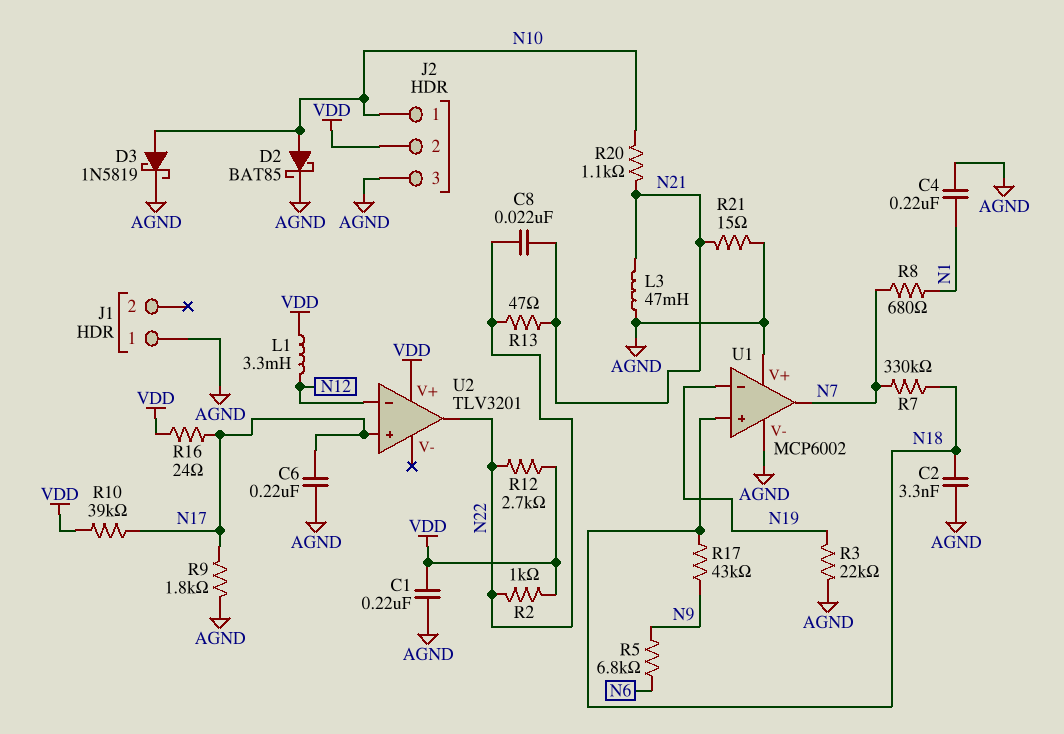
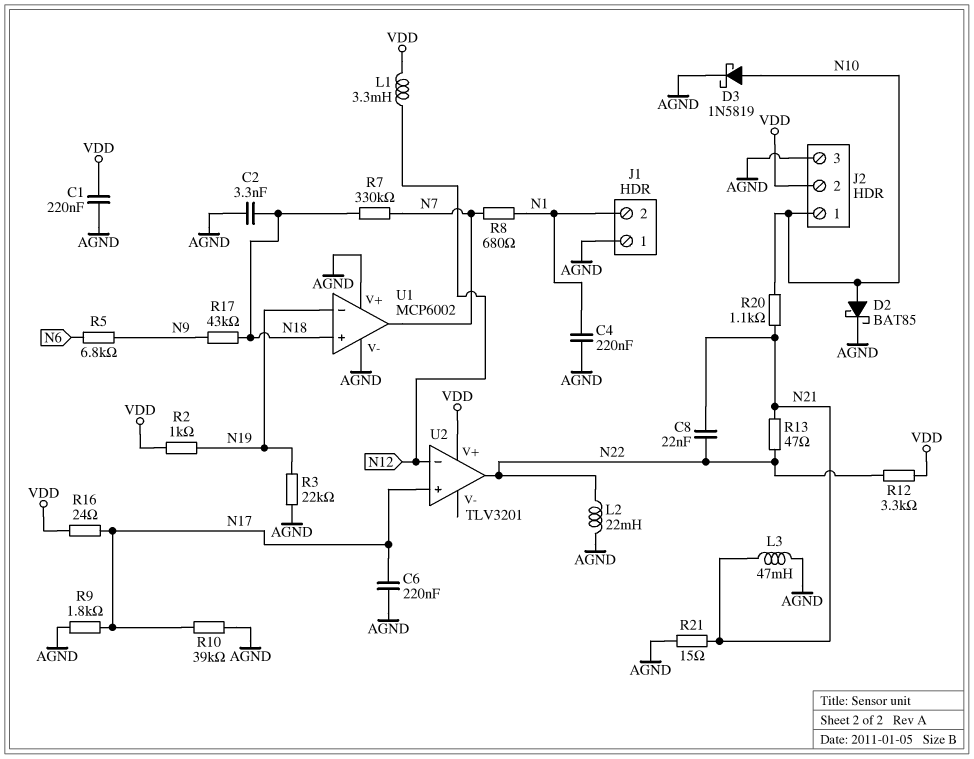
J1 pin 2: none -> N1
L2: none -> 22mH (AGND, N22)
R2: 1k (N22, VDD) -> 1k (N19, VDD)
R10: 39k (N17, VDD) -> 39k (AGND, N17)
R12: 2.7k (N22, VDD) -> 3.3k (N22, VDD)

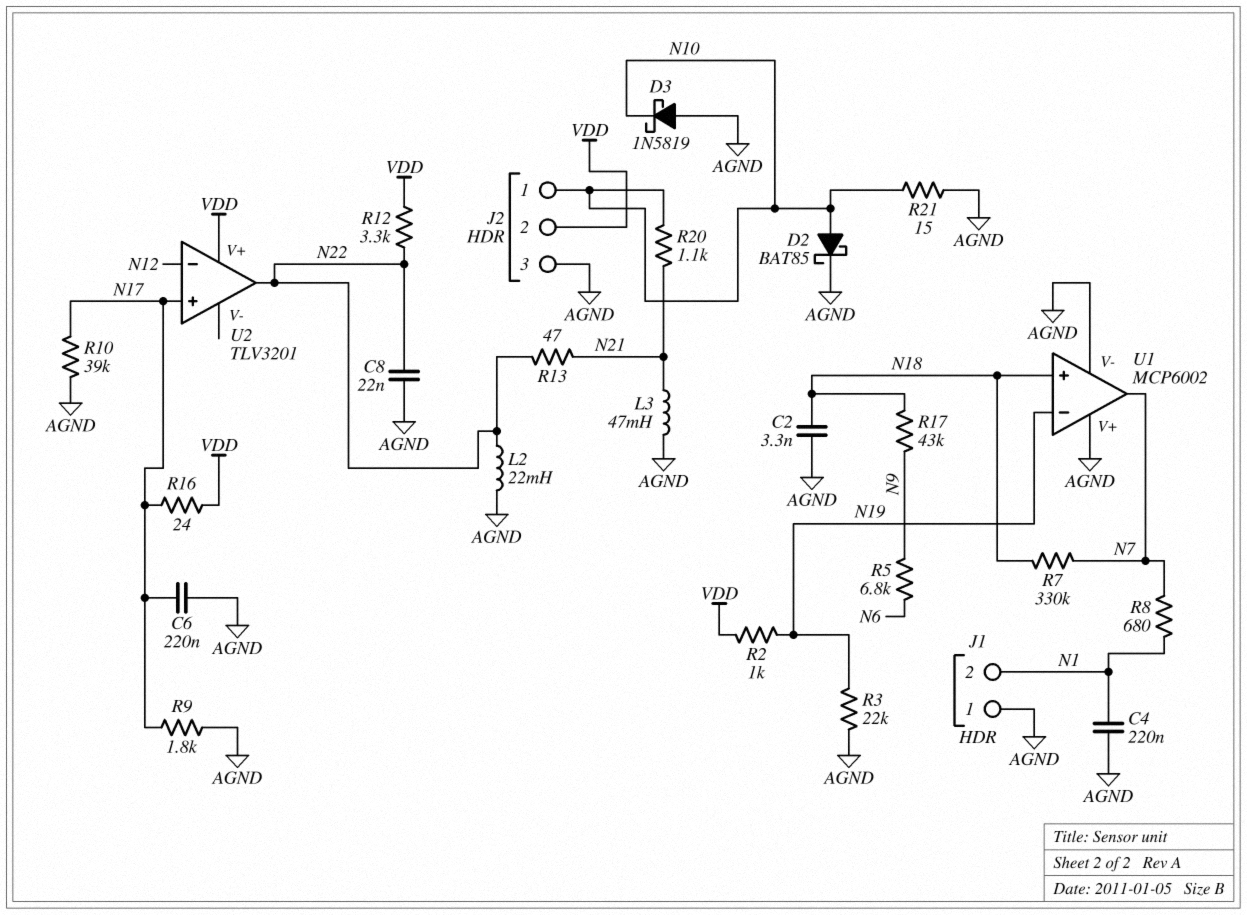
C1: 220nF (AGND, VDD) -> none
C8: 22nF (N21, N22) -> 22nF (AGND, N22)
D3: schottky 1N5819 (A N10, K AGND) -> schottky 1N5819 (A AGND, K N10)
L1: 3.3mH (N12, VDD) -> none
R21: 15 (AGND, N21) -> 15 (AGND, N10)

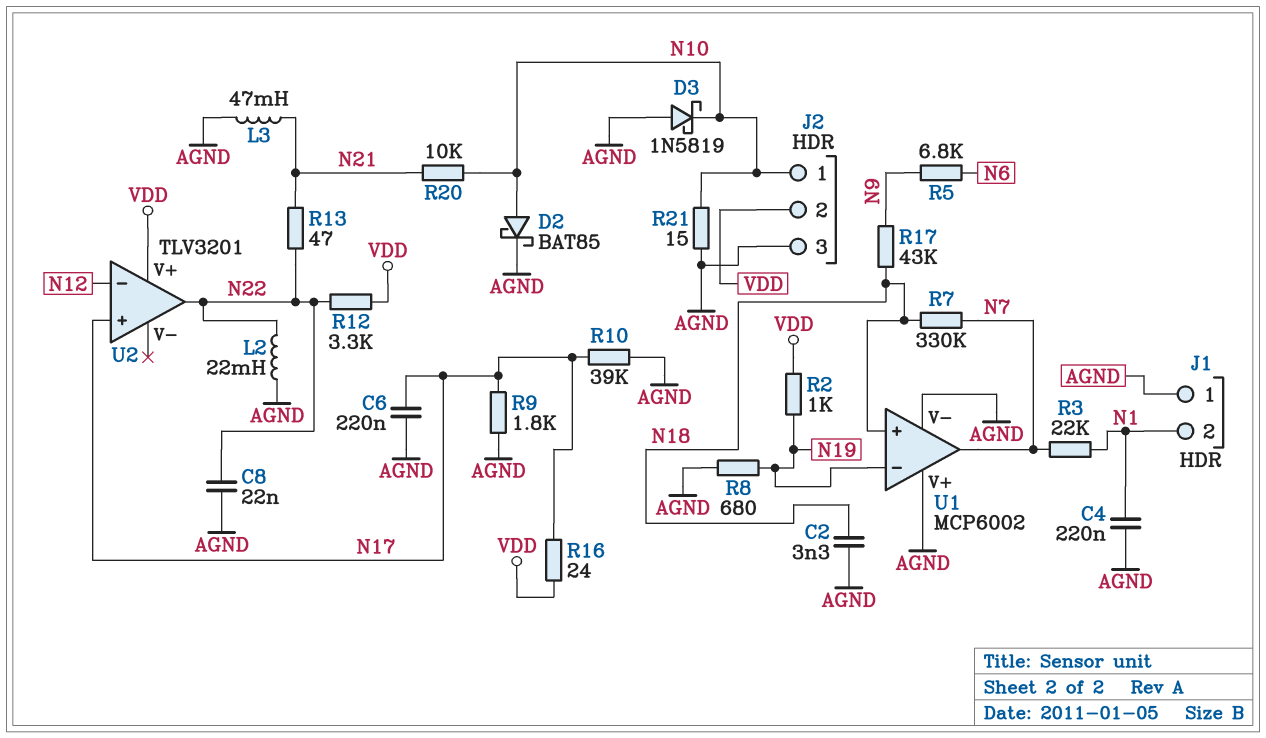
R3: 22k (AGND, N19) -> 22k (N1, N7)
R8: 680 (N1, N7) -> 680 (AGND, N19)
R20: 1.1k (N10, N21) -> 10k (N10, N21)

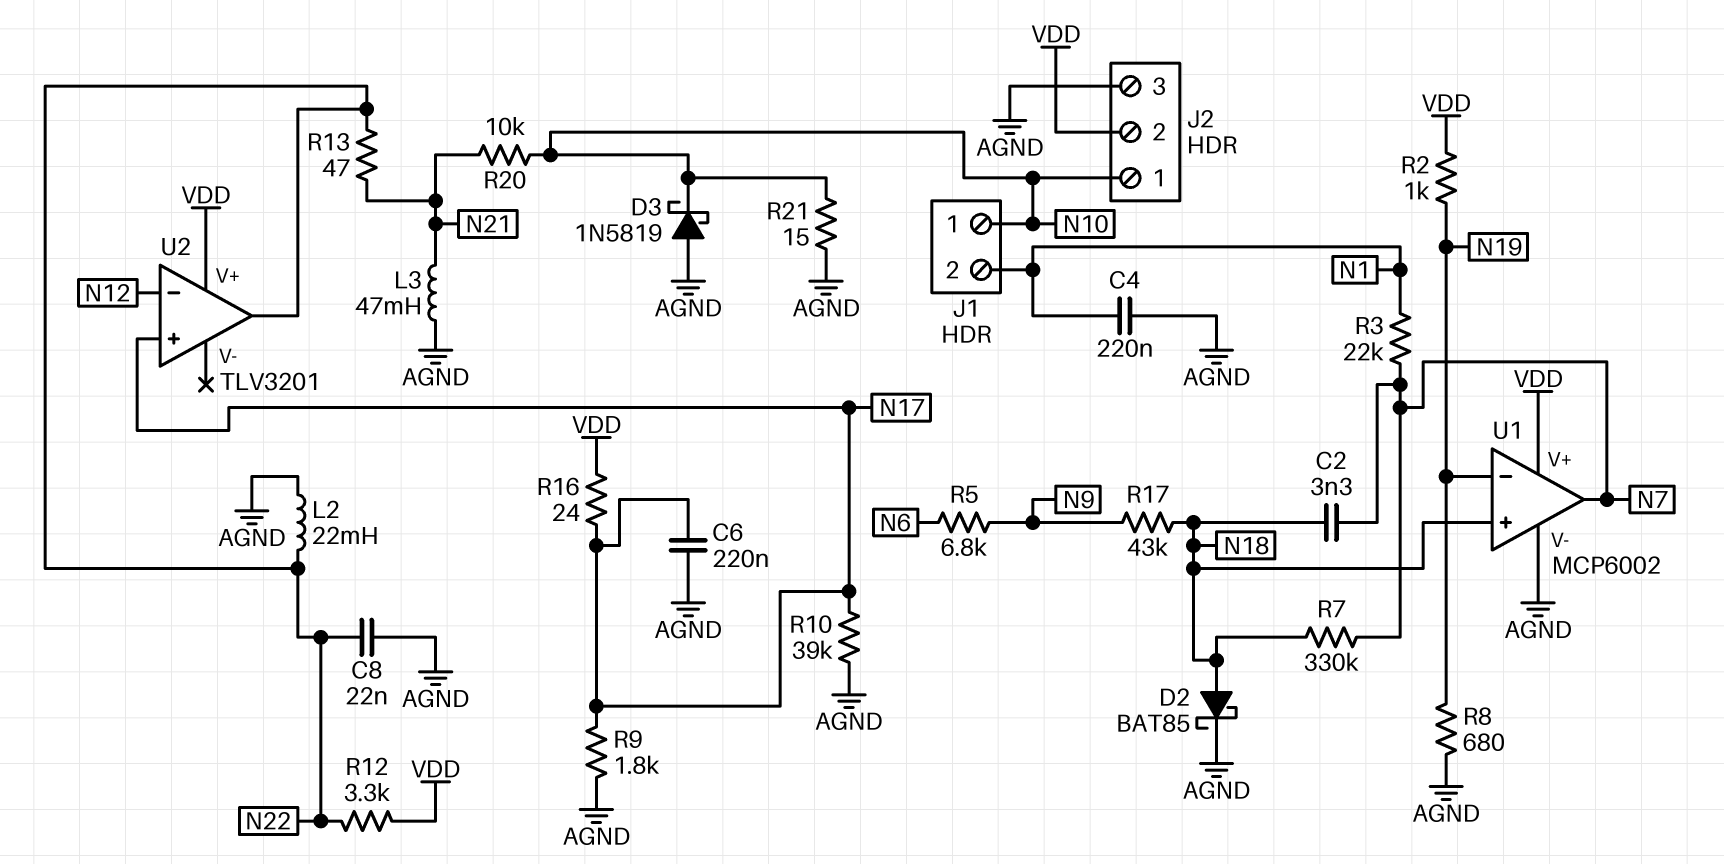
C2: 3.3nF (AGND, N18) -> 3.3nF (N7, N18)
D2: schottky BAT85 (A N10, K AGND) -> schottky BAT85 (A N18, K AGND)
J1 pin 1: AGND -> N10
U1 pin V+: AGND -> VDD

